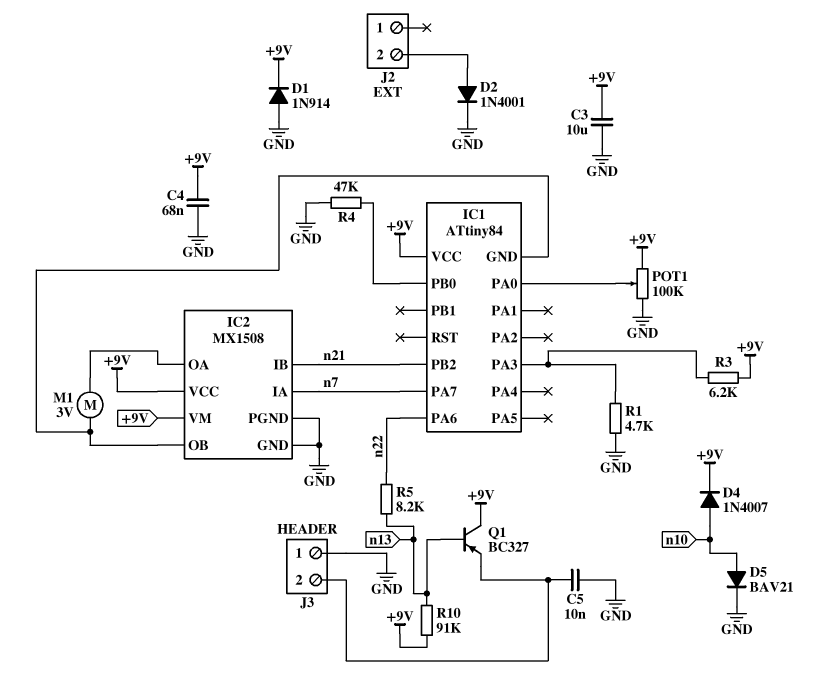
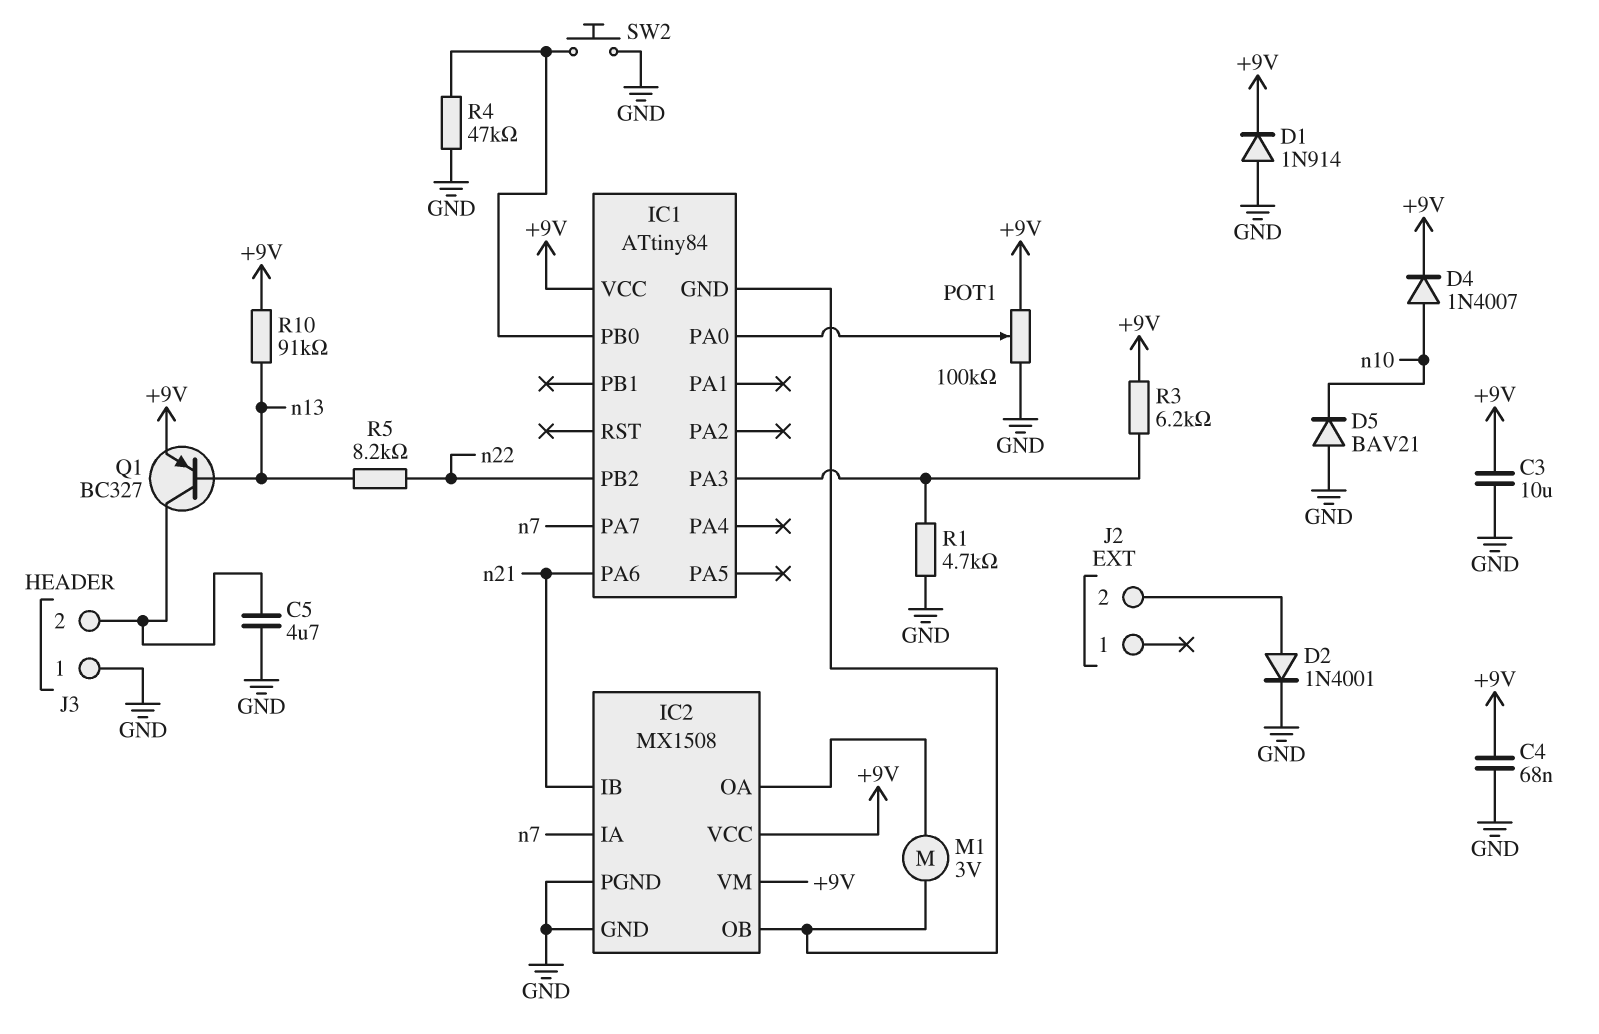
C5: 10nF (GND, J3/2) -> 4.7uF (GND, J3/2)
D5: diode BAV21 (A n10, K GND) -> diode BAV21 (A GND, K n10)
IC1 pin PA6: n22 -> n21
IC1 pin PB2: n21 -> n22
Q1: PNP BC327 (B n13, C +9V, E J3/2) -> PNP BC327 (B n13, C J3/2, E +9V)
SW2: none -> button (GND, IC1/PB0)

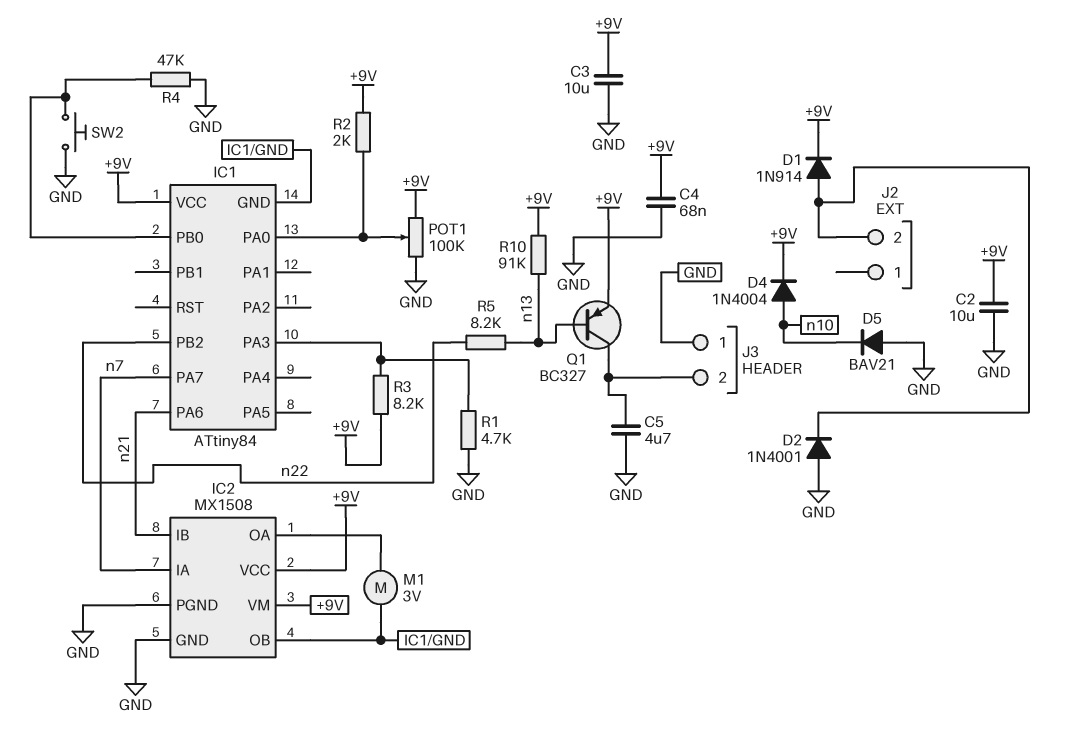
C2: none -> 10uF (+9V, GND)
D1: diode 1N914 (A GND, K +9V) -> diode 1N914 (A J2/2, K +9V)
D2: diode 1N4001 (A J2/2, K GND) -> diode 1N4001 (A GND, K J2/2)
D4: diode 1N4007 (A n10, K +9V) -> diode 1N4004 (A n10, K +9V)
R2: none -> 2k (+9V, IC1/PA0)
R3: 6.2k (+9V, IC1/PA3) -> 8.2k (+9V, IC1/PA3)

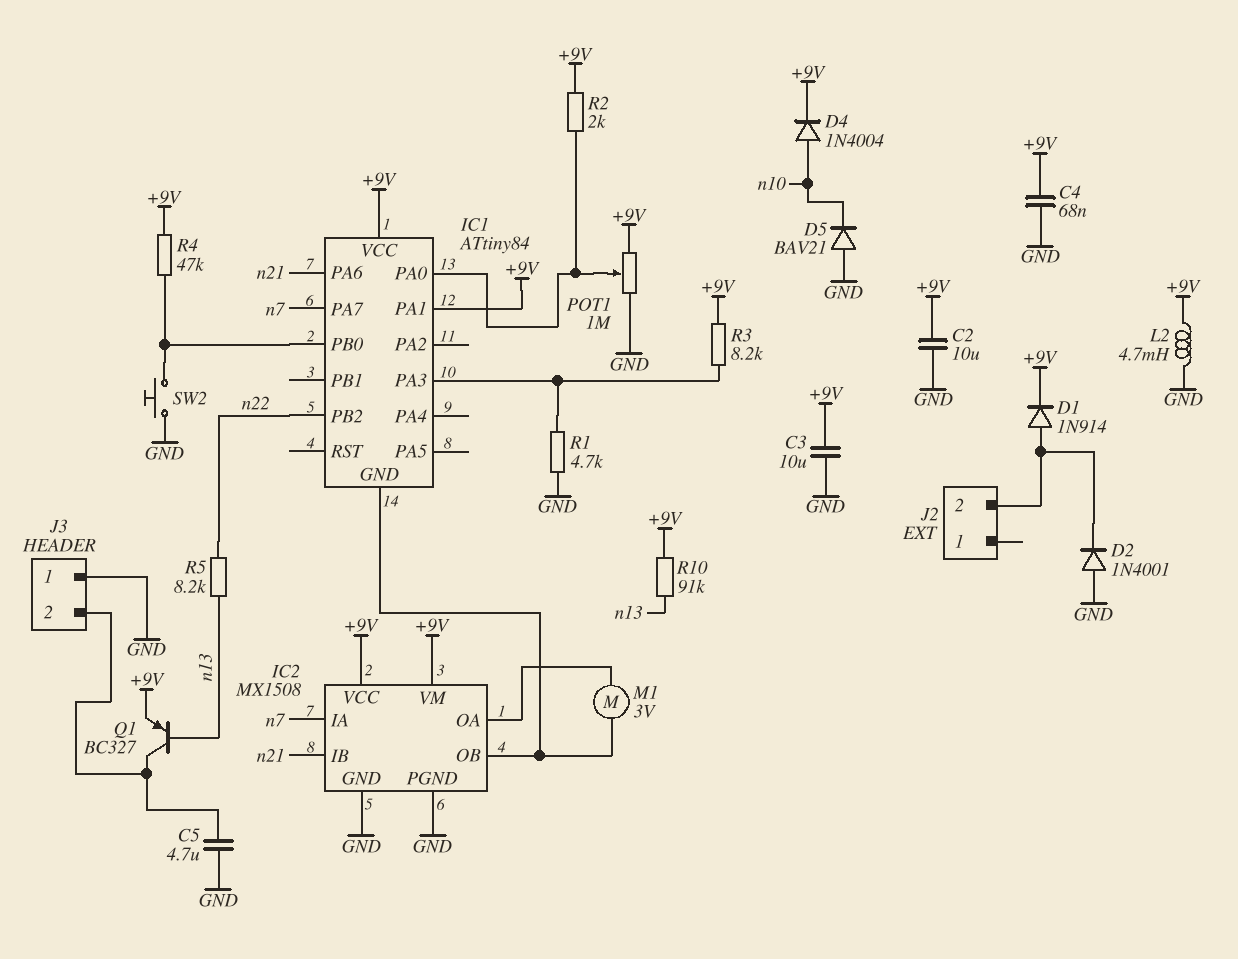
IC1 pin PA1: none -> +9V
L2: none -> 4.7mH (+9V, GND)
POT1: 100k (+9V, GND, wiper IC1/PA0) -> 1M (+9V, GND, wiper IC1/PA0)
R4: 47k (GND, IC1/PB0) -> 47k (+9V, IC1/PB0)

